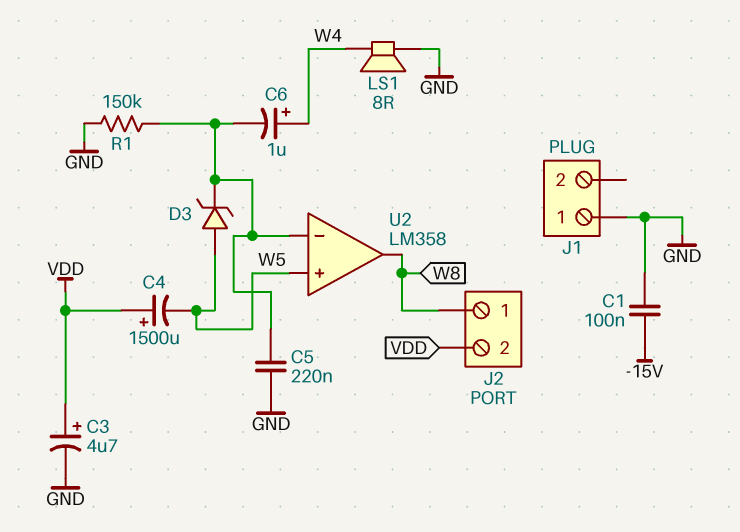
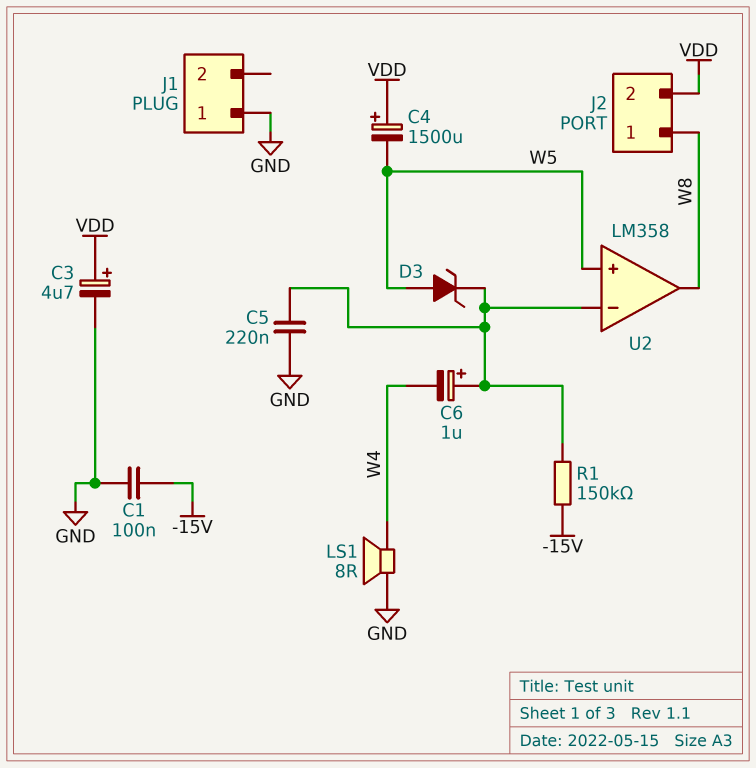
C6: 1uF (plus W4, minus U2/in-) -> 1uF (plus U2/in-, minus W4)
R1: 150k (GND, U2/in-) -> 150k (-15V, U2/in-)

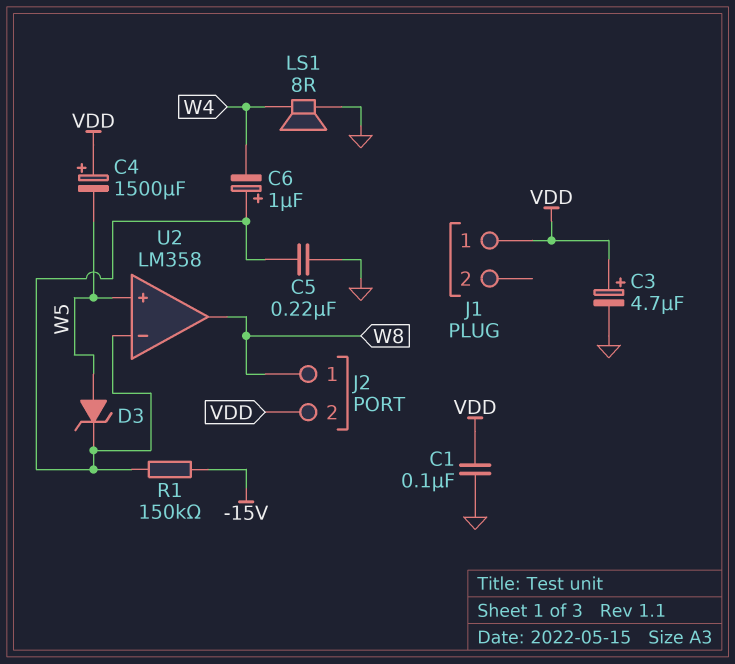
C1: 100nF (-15V, GND) -> 100nF (GND, VDD)
J1 pin 1: GND -> VDD

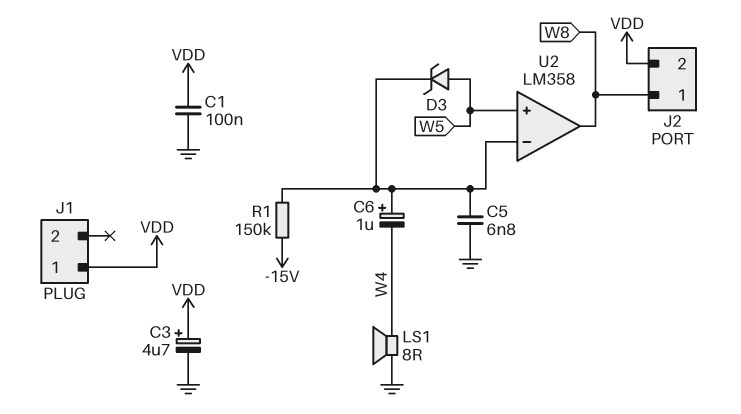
C4: 1500uF (plus VDD, minus W5) -> none
C5: 220nF (GND, U2/in-) -> 6.8nF (GND, U2/in-)

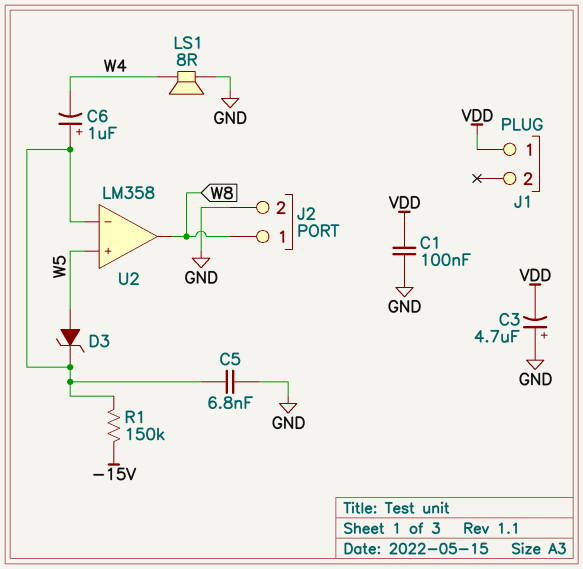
C3: 4.7uF (plus VDD, minus GND) -> 4.7uF (plus GND, minus VDD)
J2 pin 2: VDD -> GND

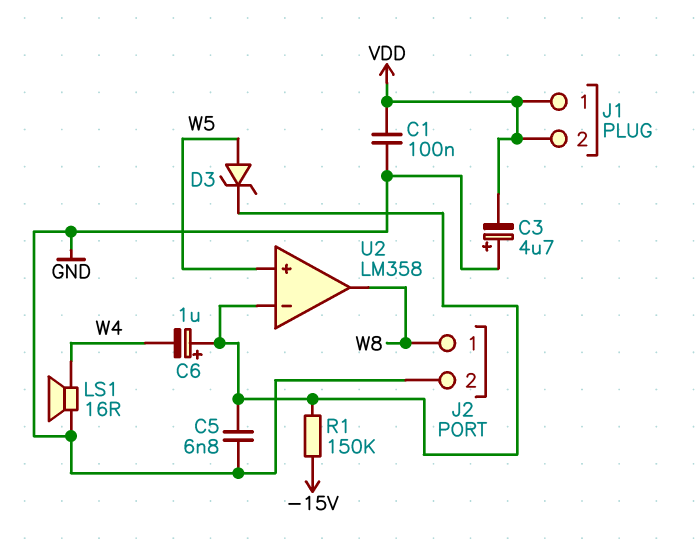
J1 pin 2: none -> VDD
LS1: speaker 8R (GND, W4) -> speaker 16R (GND, W4)

